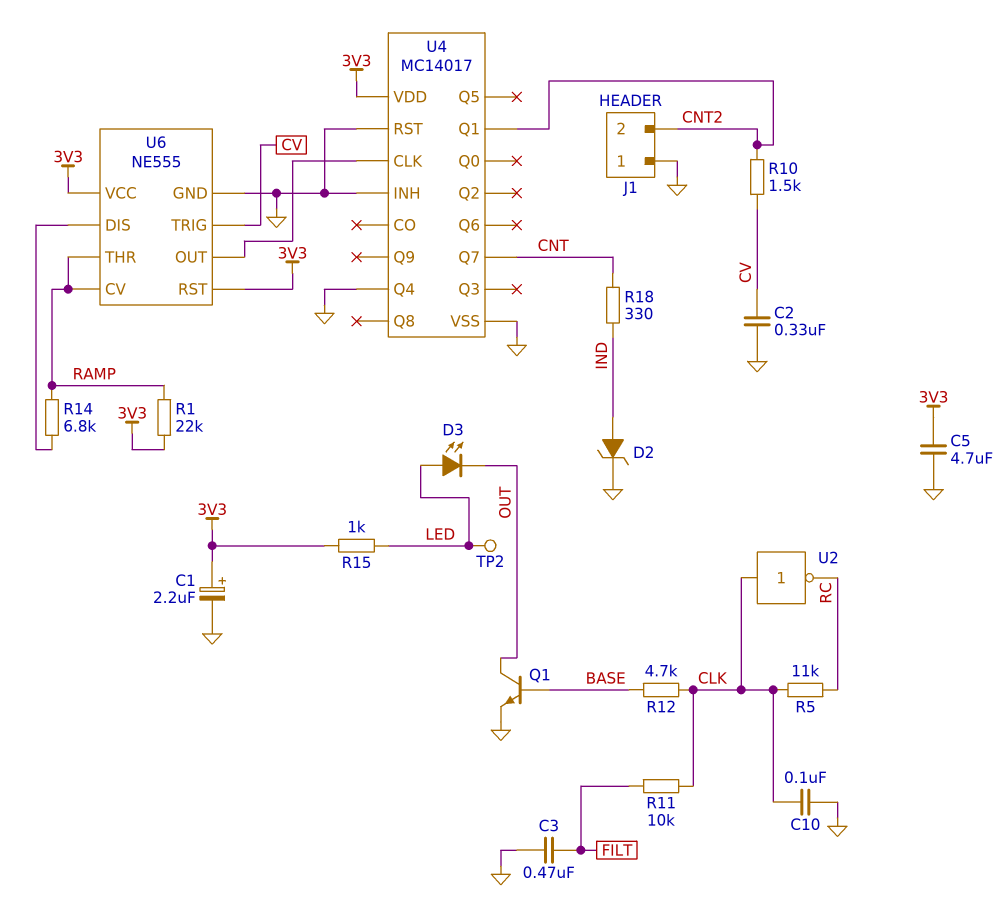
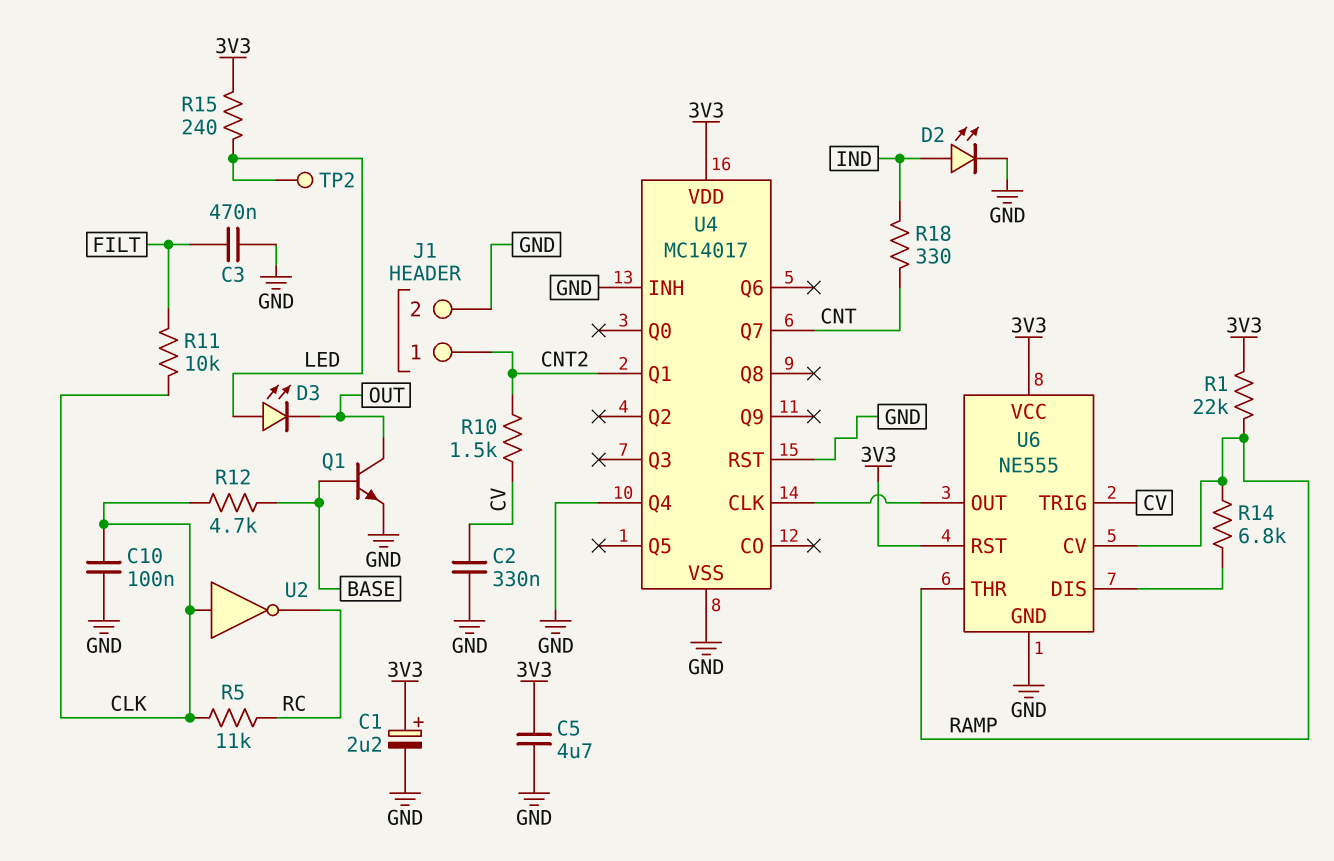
D2: zener (A IND, K GND) -> LED (A IND, K GND)
J1 pin 1: GND -> CNT2
J1 pin 2: CNT2 -> GND
R15: 1k (3V3, LED) -> 240 (3V3, LED)

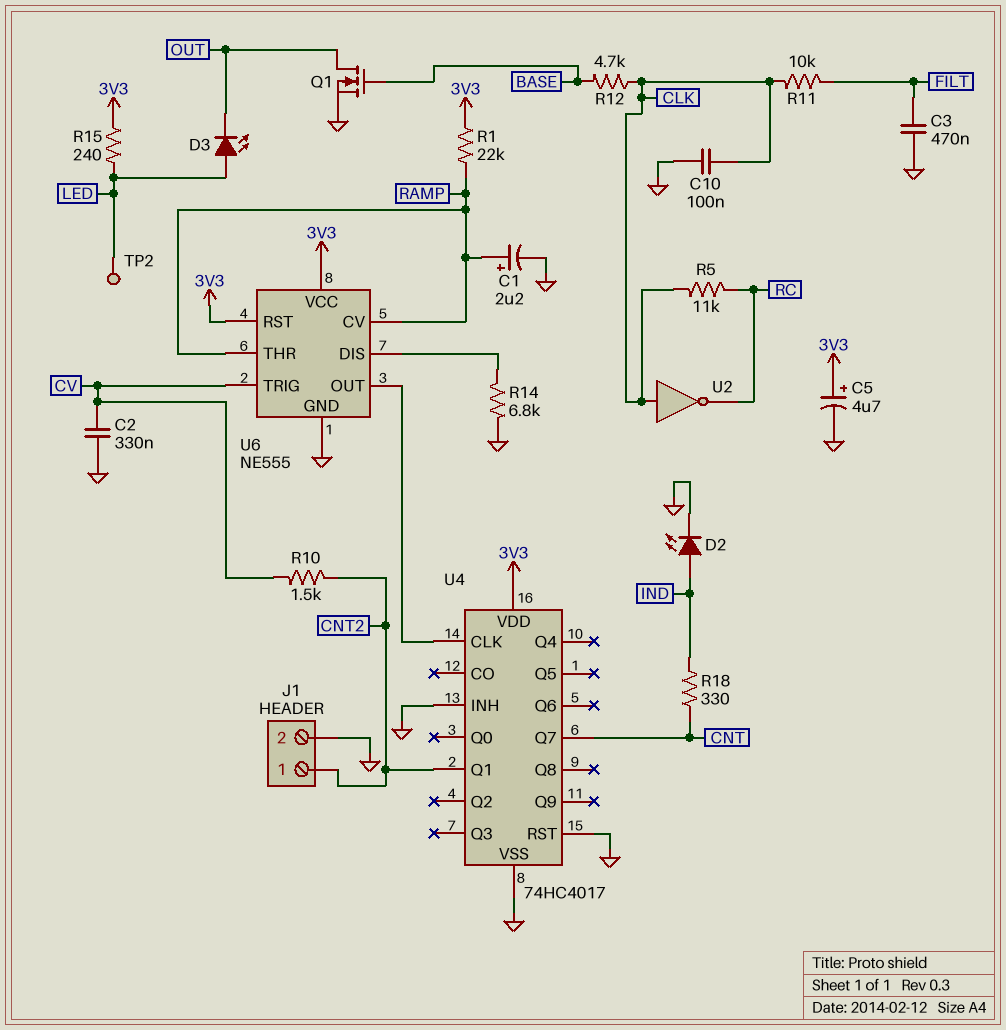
C1: 2.2uF (plus 3V3, minus GND) -> 2.2uF (plus RAMP, minus GND)
C5: 4.7uF (3V3, GND) -> 4.7uF (plus 3V3, minus GND)
Q1: NPN (B BASE, C OUT, E GND) -> NMOS (G BASE, D OUT, S GND)
R14: 6.8k (RAMP, U6/DIS) -> 6.8k (GND, U6/DIS)
U4: MC14017 -> 74HC4017
U4 pin Q4: GND -> none

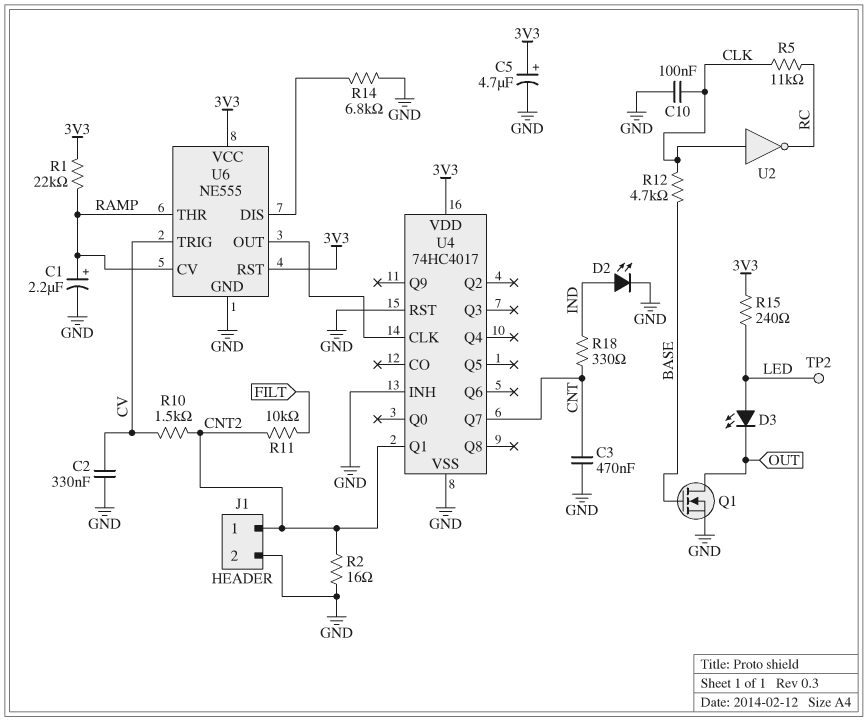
C3: 470nF (FILT, GND) -> 470nF (CNT, GND)
R2: none -> 16 (CNT2, GND)
R11: 10k (CLK, FILT) -> 10k (CNT2, FILT)

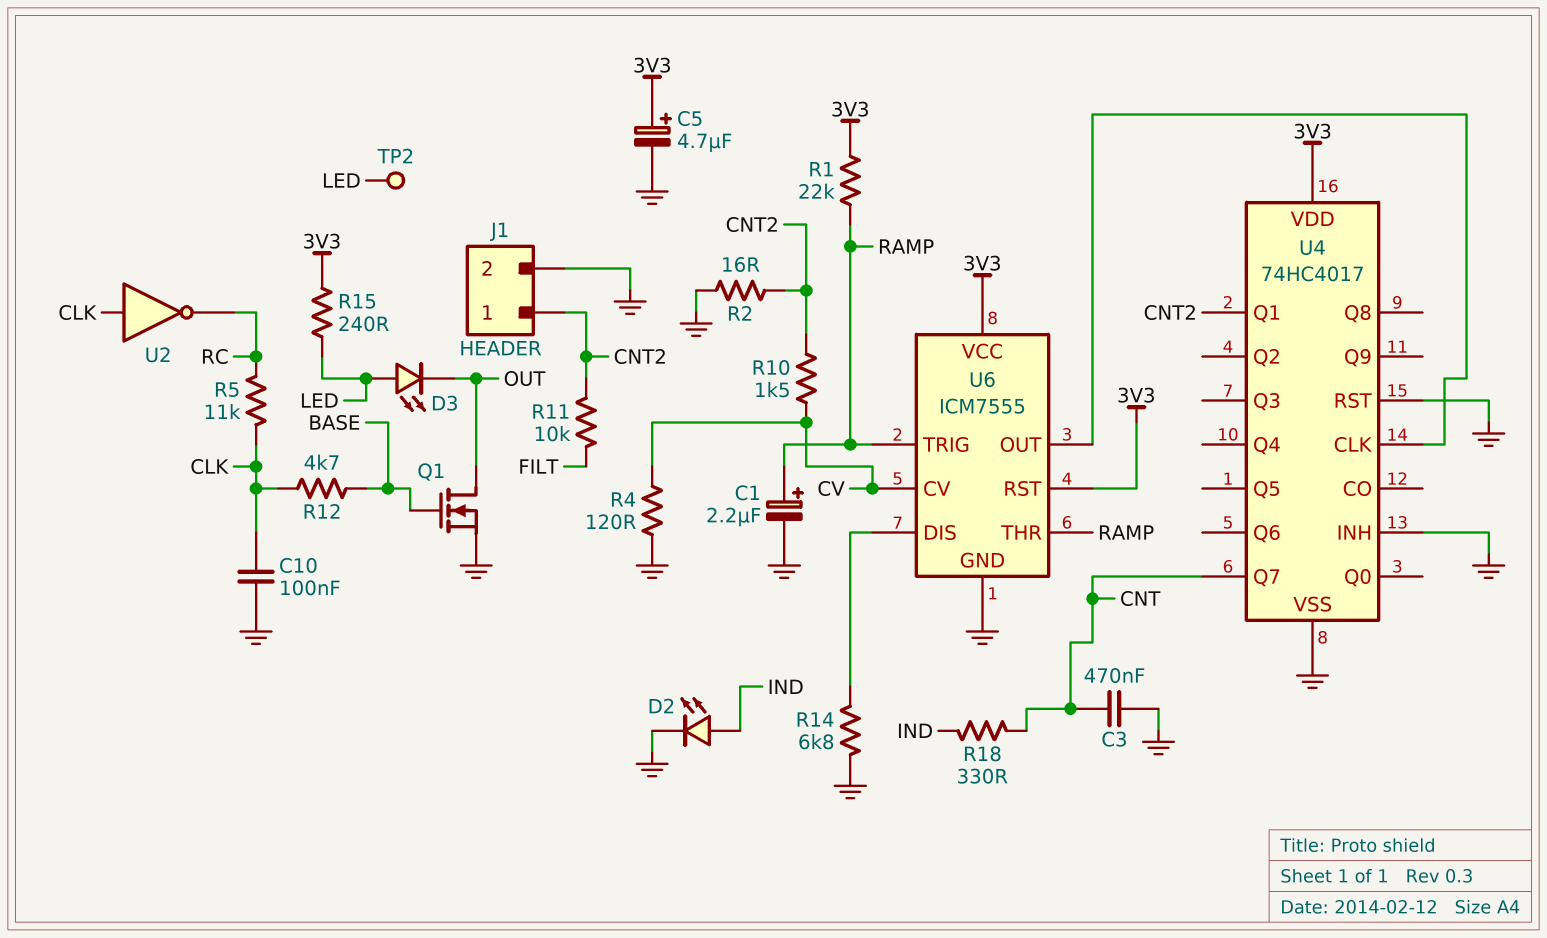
C2: 330nF (CV, GND) -> none
R4: none -> 120 (CV, GND)
U6: NE555 -> ICM7555
U6 pin CV: RAMP -> CV
U6 pin TRIG: CV -> RAMP

